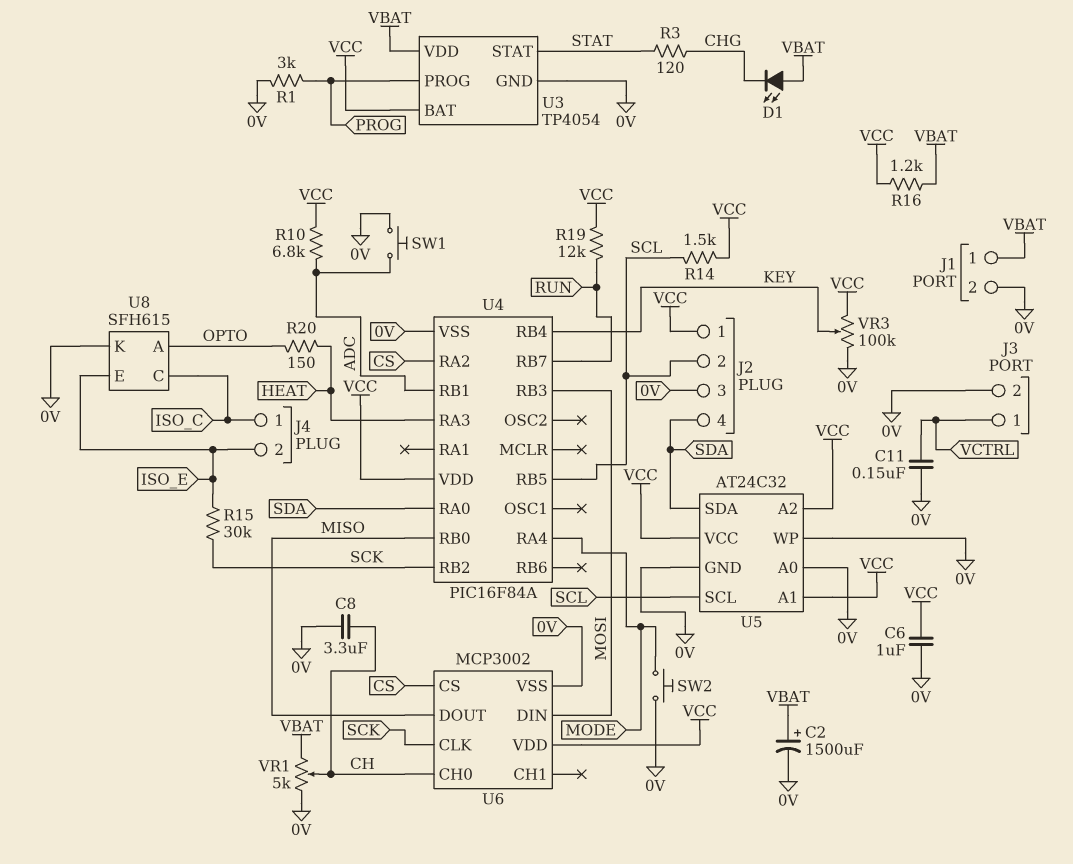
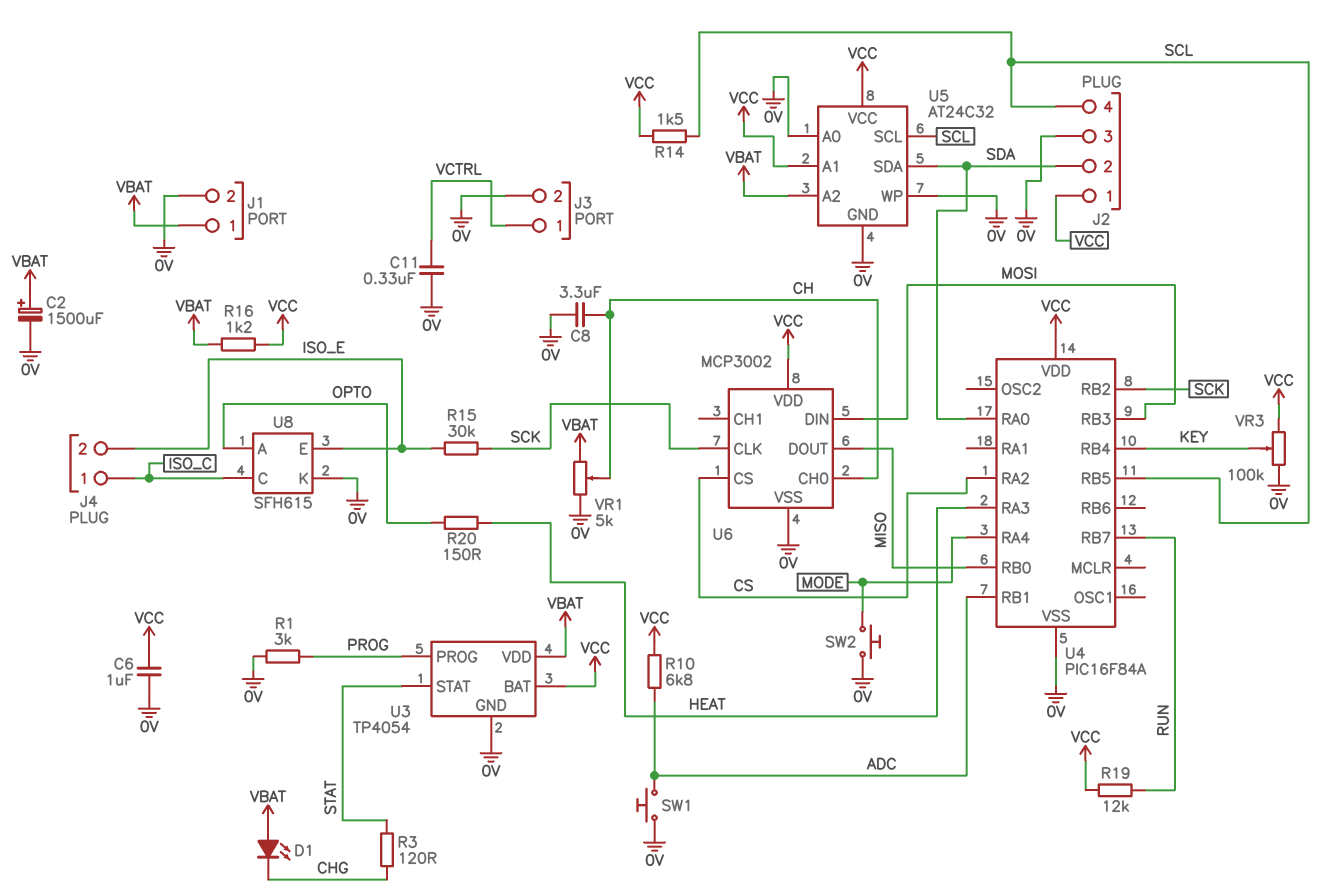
C11: 150nF (0V, VCTRL) -> 330nF (0V, VCTRL)
J2 pin 2: SCL -> SDA
J2 pin 4: SDA -> SCL
U5 pin A2: VCC -> VBAT

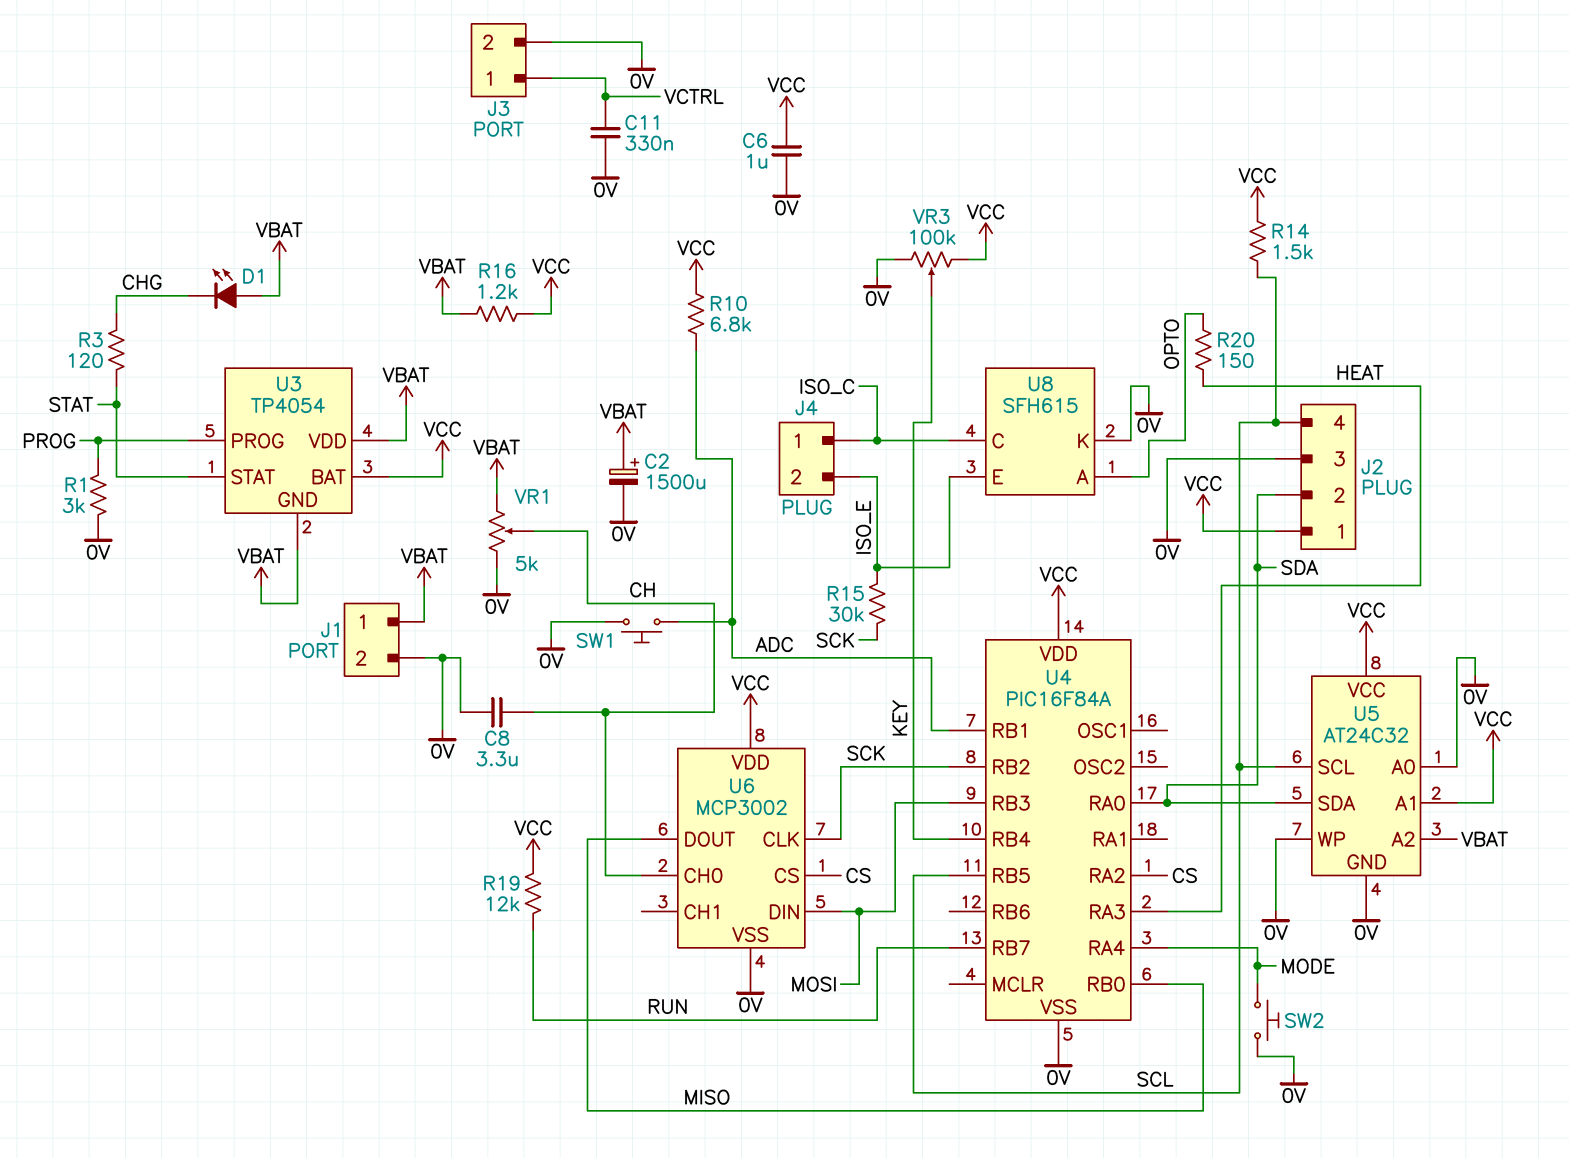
U3 pin GND: 0V -> VBAT

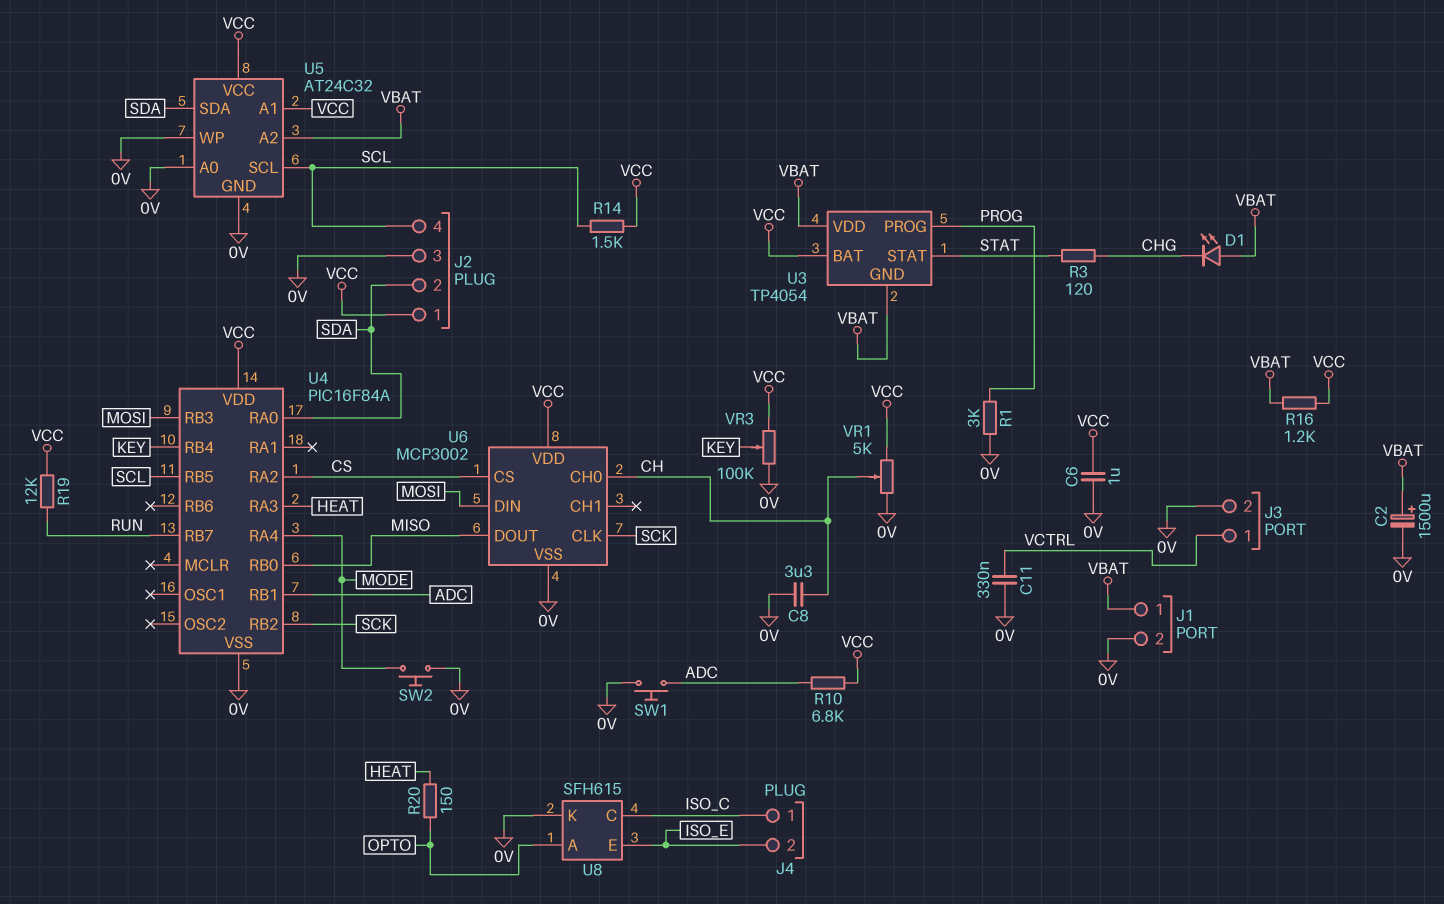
R15: 30k (ISO_E, SCK) -> none
VR1: 5k (0V, VBAT, wiper CH) -> 5k (0V, VCC, wiper CH)

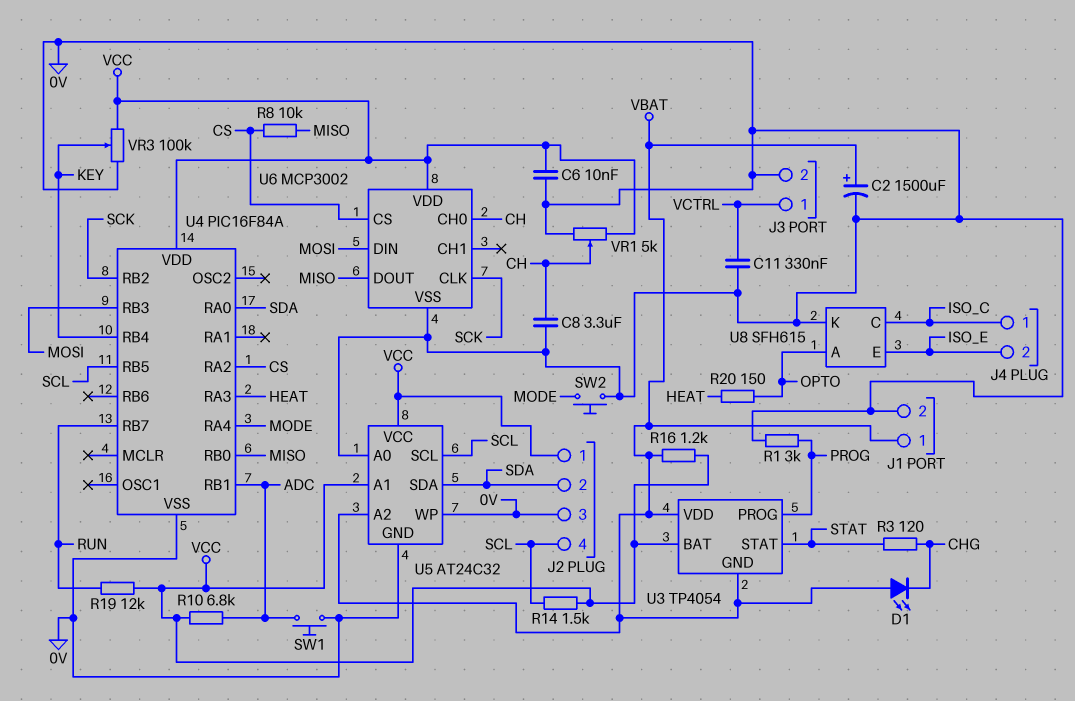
C6: 1uF (0V, VCC) -> 10nF (0V, VCC)
R8: none -> 10k (CS, MISO)

